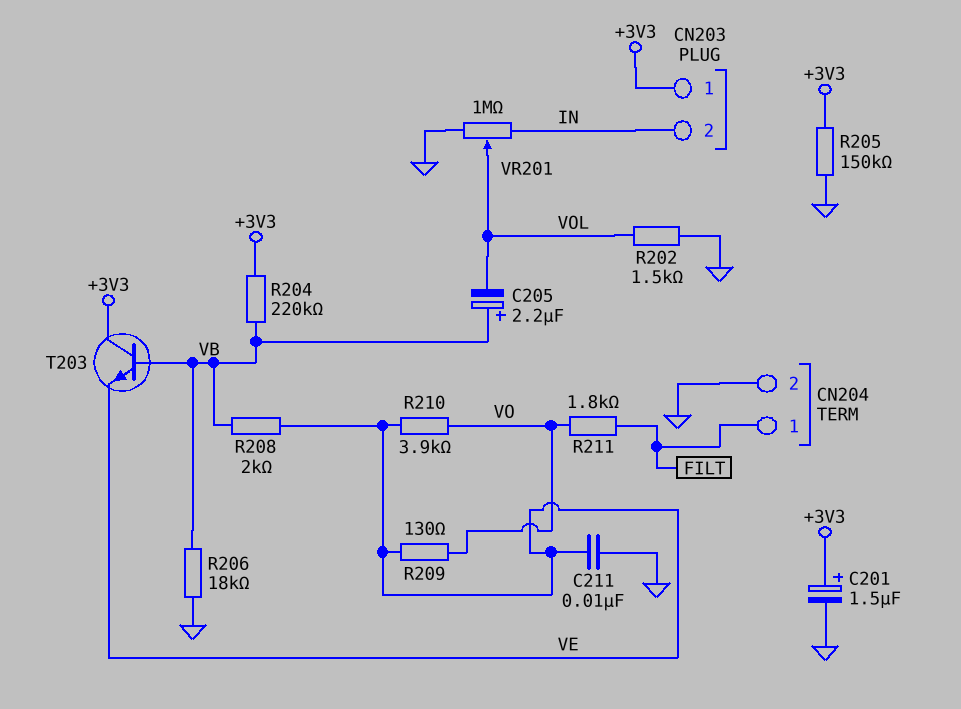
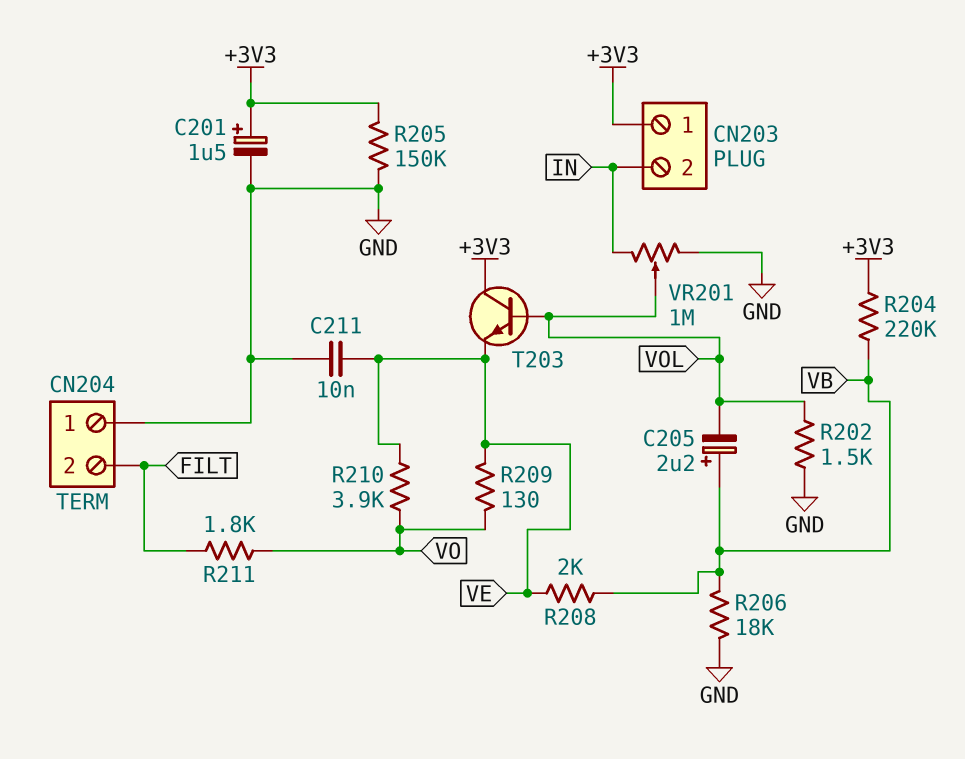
CN204 pin 1: FILT -> GND
CN204 pin 2: GND -> FILT
T203: NPN (B VB, C +3V3, E VE) -> NPN (B VOL, C +3V3, E VE)

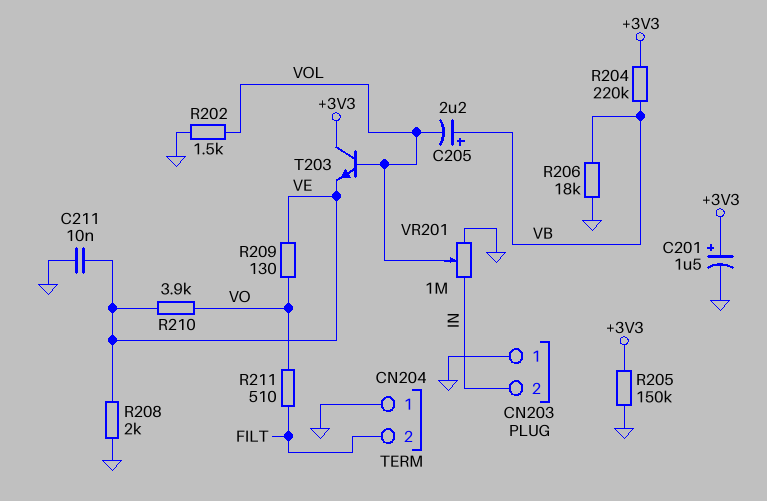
CN203 pin 1: +3V3 -> GND
R208: 2k (VB, VE) -> 2k (GND, VE)
R211: 1.8k (FILT, VO) -> 510 (FILT, VO)

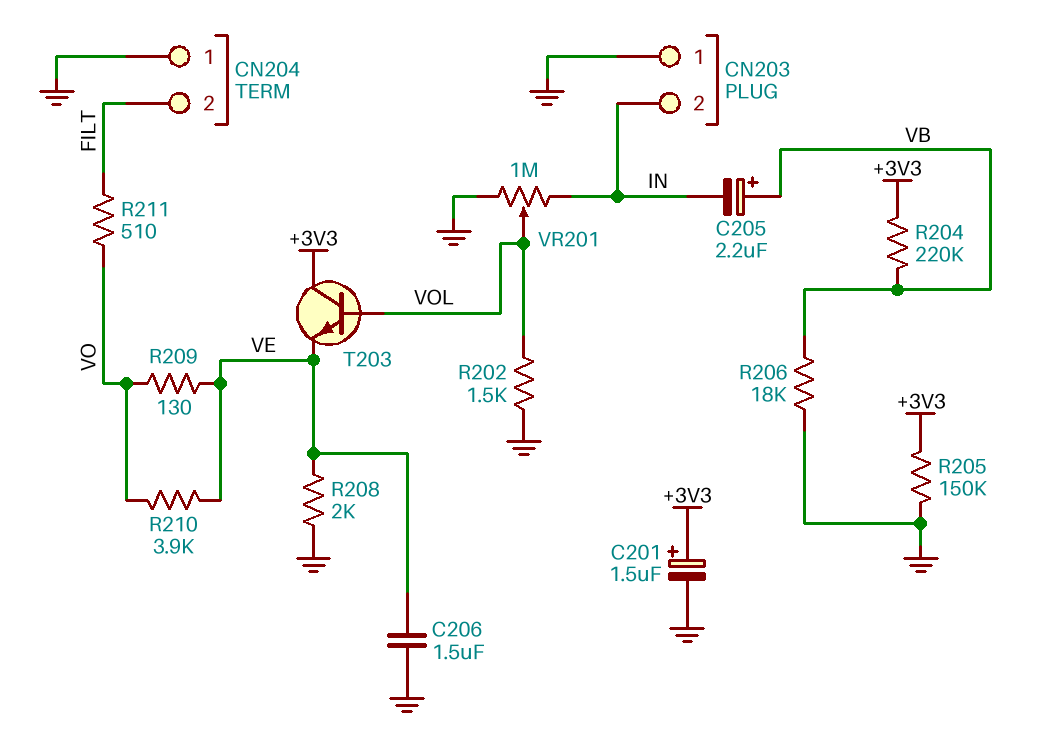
C205: 2.2uF (plus VB, minus VOL) -> 2.2uF (plus VB, minus IN)
C206: none -> 1.5uF (GND, VE)
C211: 10nF (GND, VE) -> none

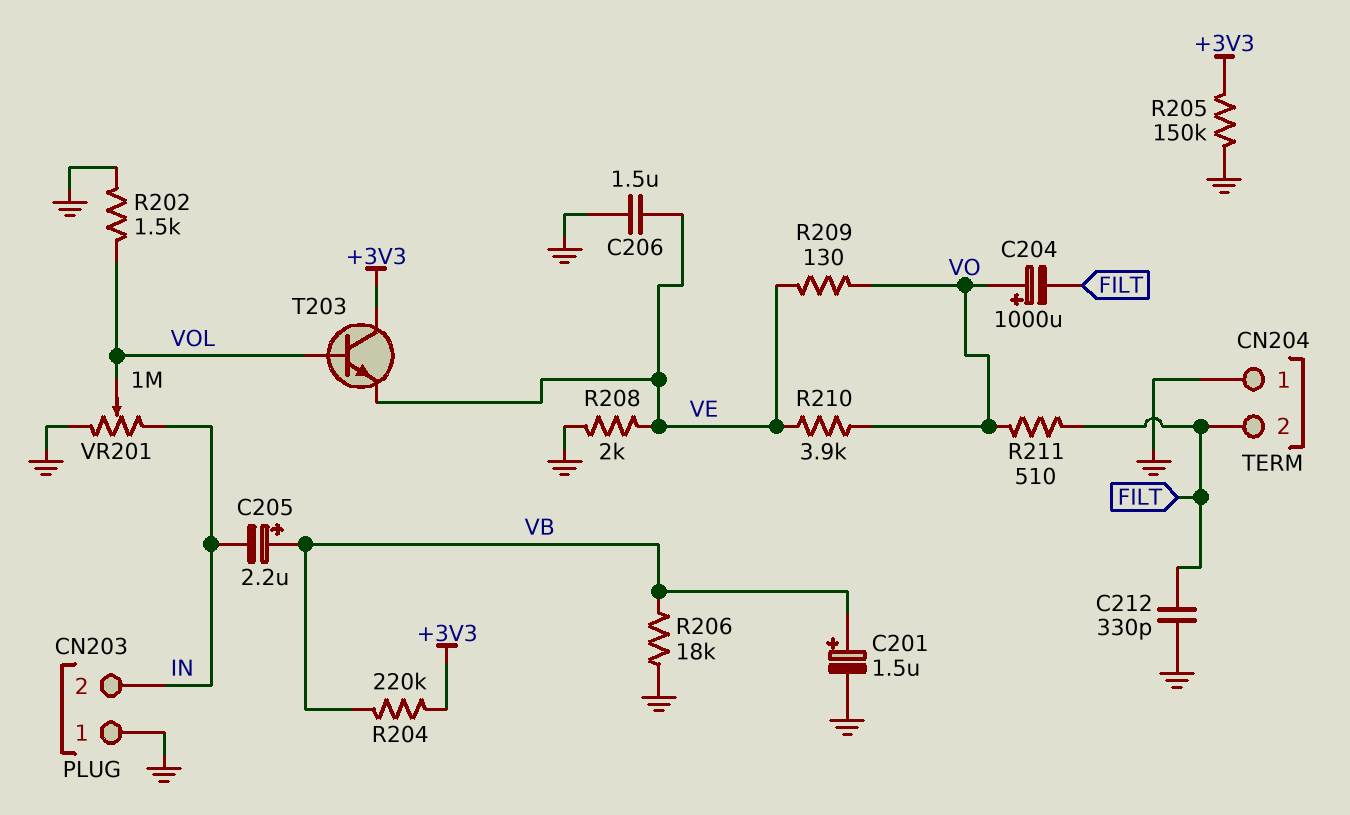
C201: 1.5uF (plus +3V3, minus GND) -> 1.5uF (plus VB, minus GND)
C204: none -> 1000uF (plus VO, minus FILT)
C212: none -> 330pF (FILT, GND)

